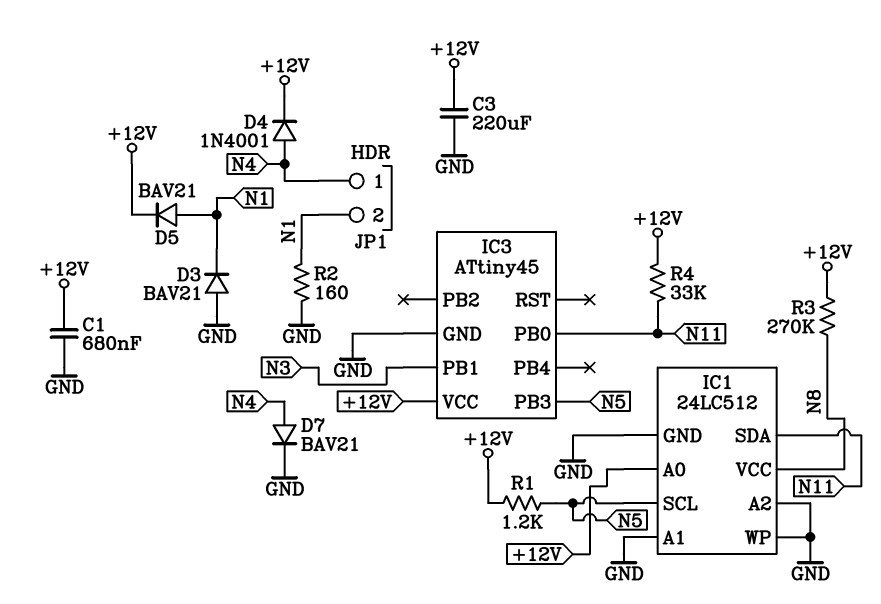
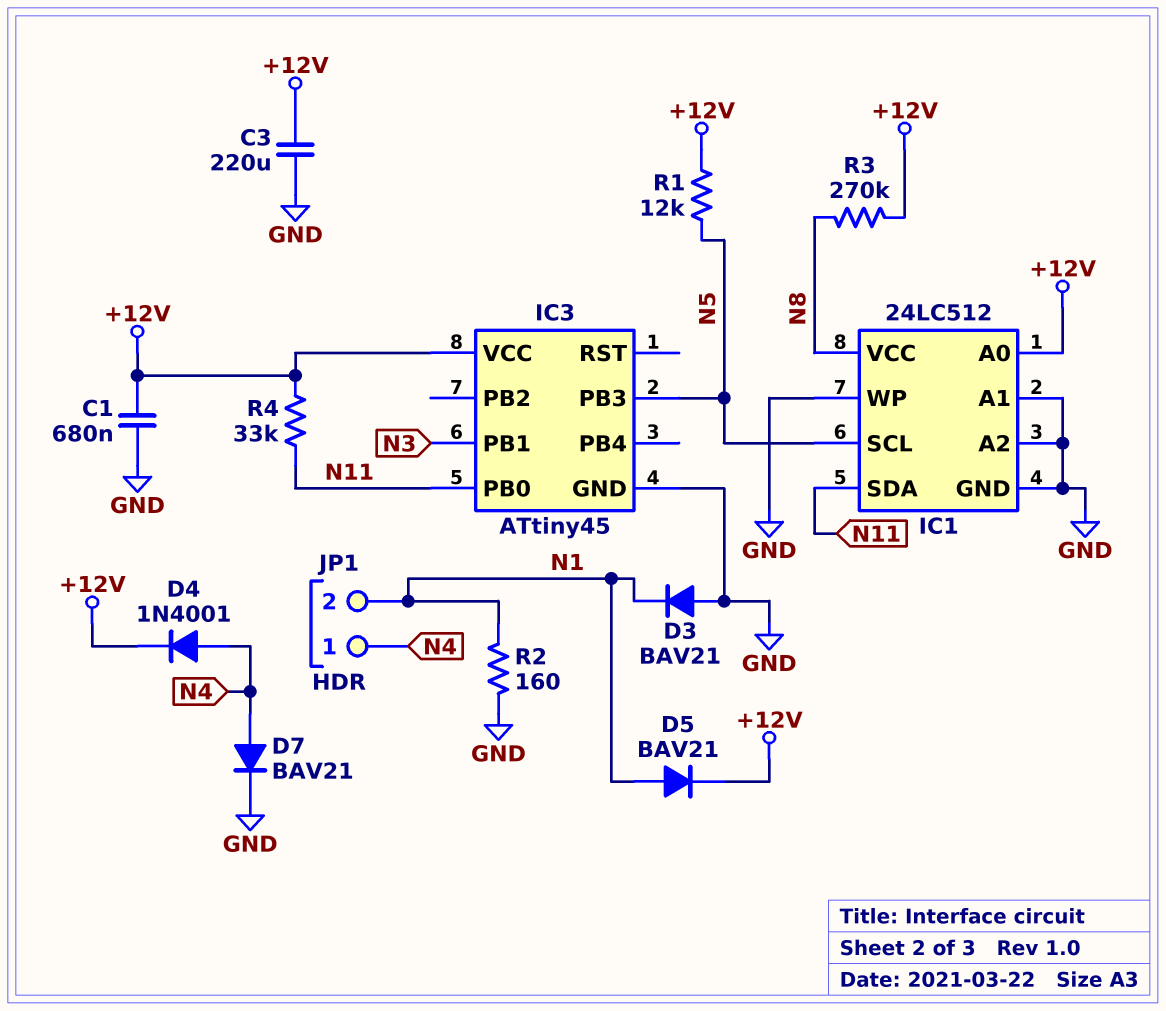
R1: 1.2k (+12V, N5) -> 12k (+12V, N5)

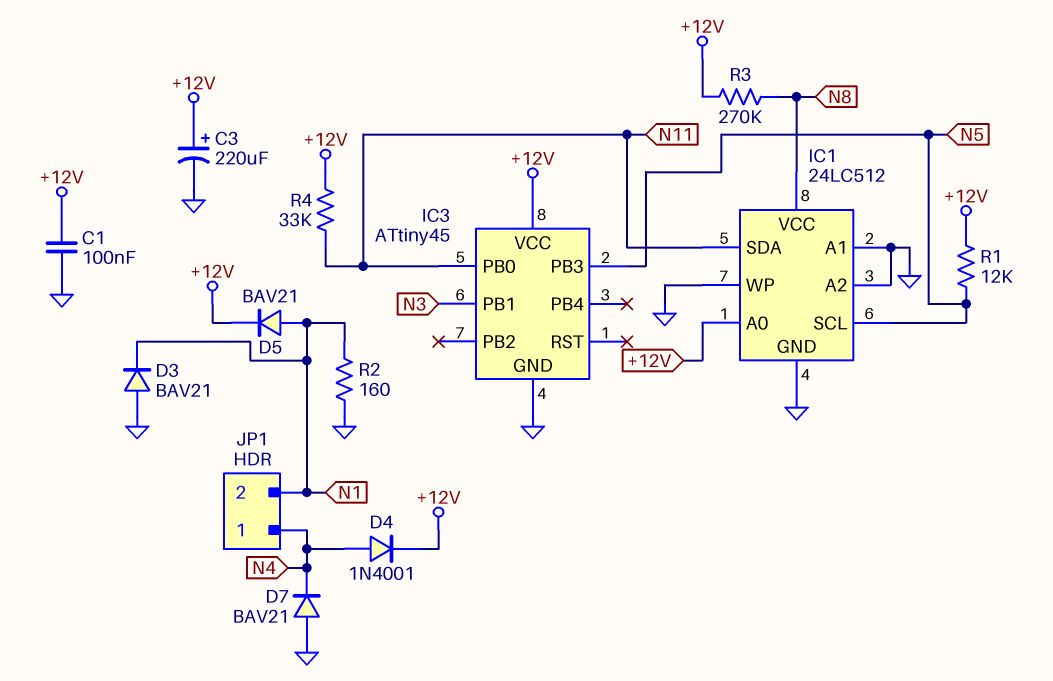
C1: 680nF (+12V, GND) -> 100nF (+12V, GND)
C3: 220uF (+12V, GND) -> 220uF (plus +12V, minus GND)
D7: diode BAV21 (A N4, K GND) -> diode BAV21 (A GND, K N4)

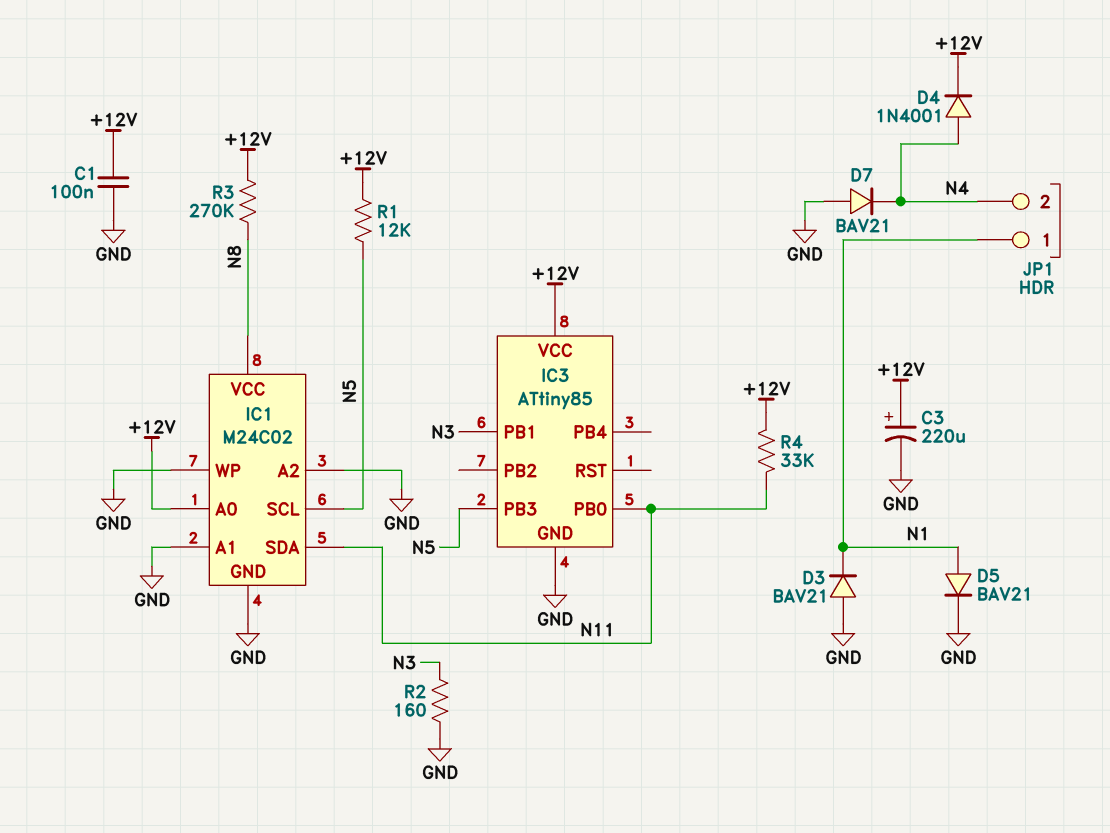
D5: diode BAV21 (A N1, K +12V) -> diode BAV21 (A N1, K GND)
IC1: 24LC512 -> M24C02
IC3: ATtiny45 -> ATtiny85
JP1 pin 1: N4 -> N1
JP1 pin 2: N1 -> N4
R2: 160 (GND, N1) -> 160 (GND, N3)

